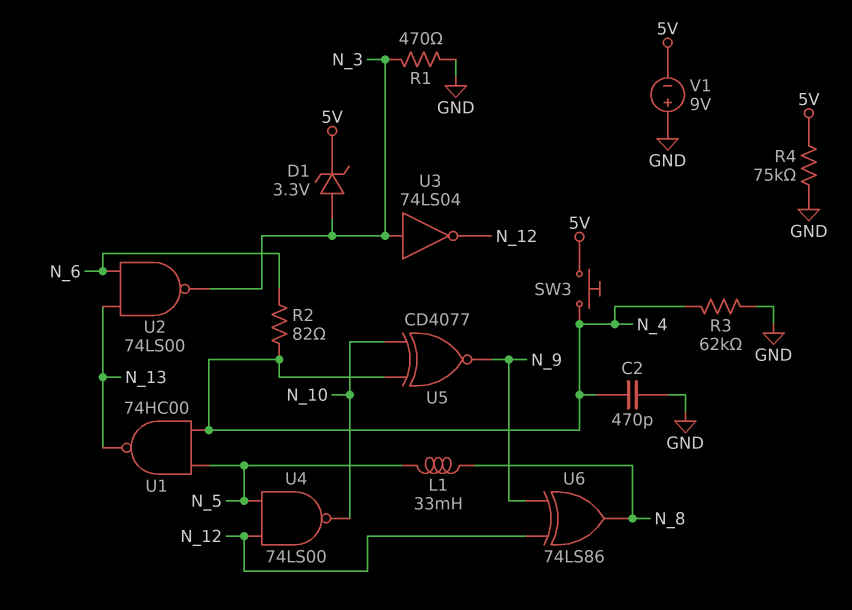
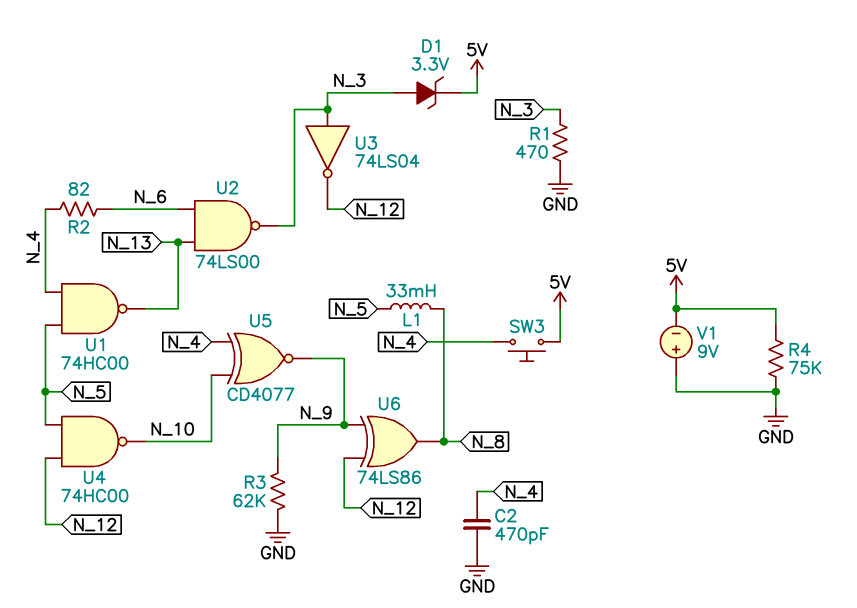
R3: 62k (GND, N_4) -> 62k (GND, N_9)
U4: NAND 74LS00 (in N_5, in N_12, out N_10) -> NAND 74HC00 (in N_5, in N_12, out N_10)

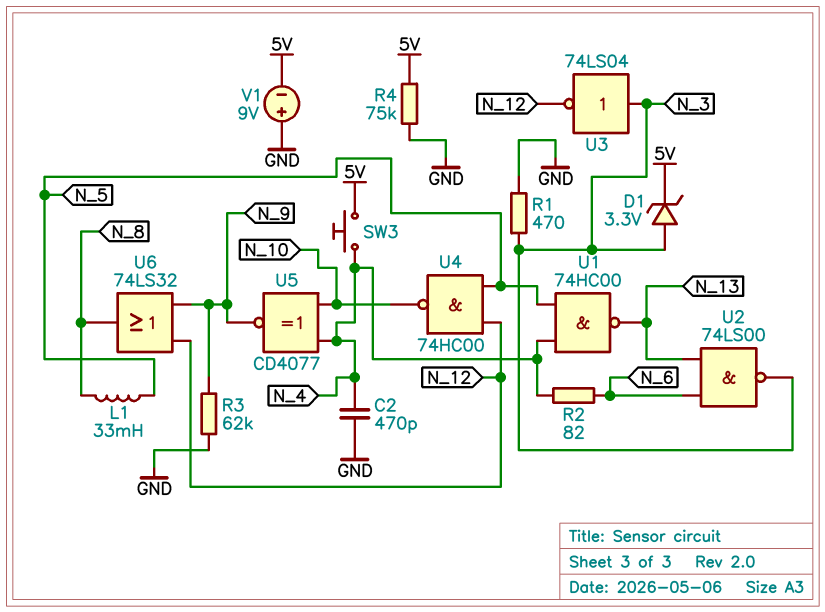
U6: XOR 74LS86 (in N_9, in N_12, out N_8) -> OR 74LS32 (in N_9, in N_12, out N_8)

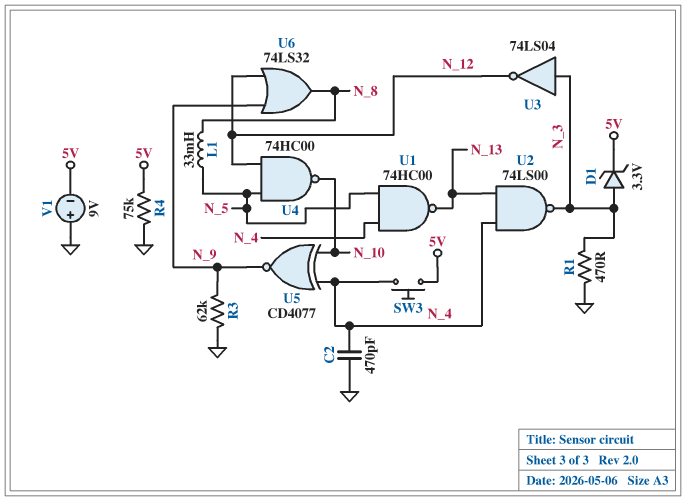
R2: 82 (N_4, N_6) -> none
U2: NAND 74LS00 (in N_6, in N_13, out N_3) -> NAND 74LS00 (in N_4, in N_13, out N_3)

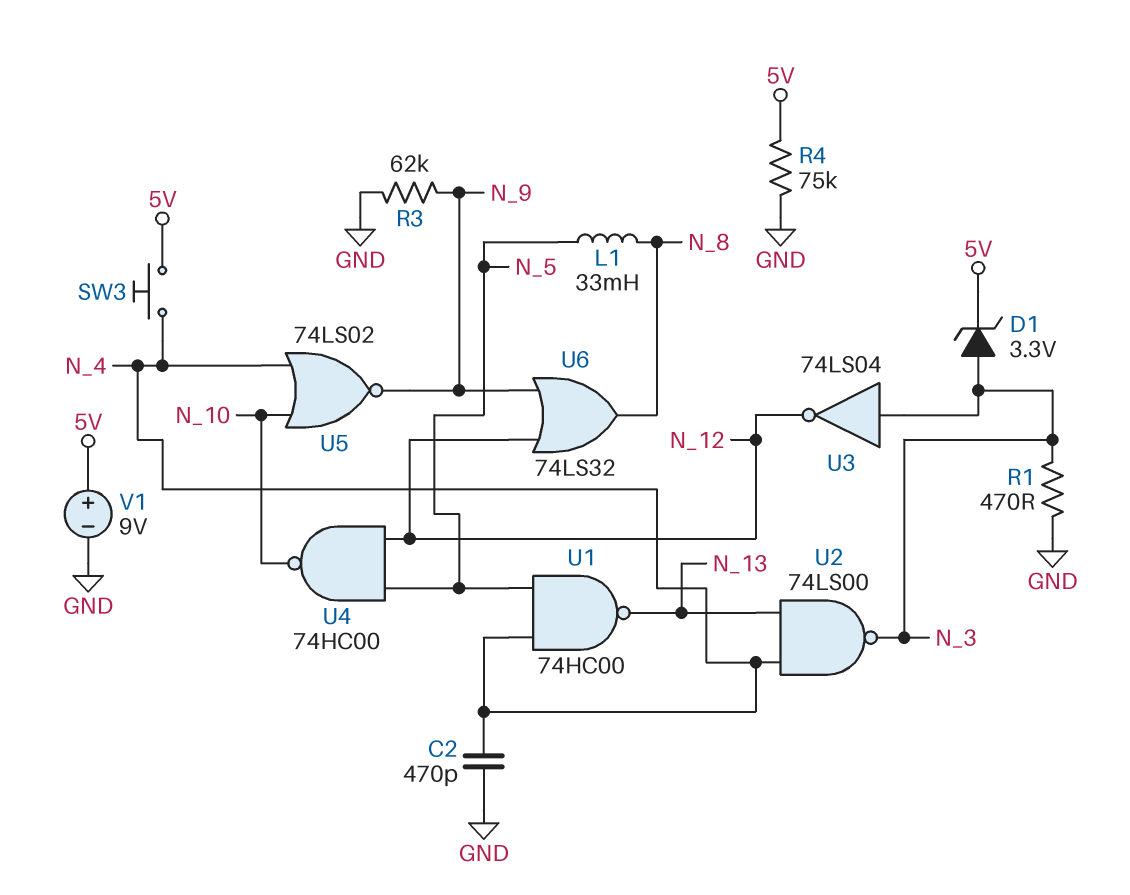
U5: XNOR CD4077 (in N_4, in N_10, out N_9) -> NOR 74LS02 (in N_4, in N_10, out N_9)
V1: 9V (plus GND, minus 5V) -> 9V (plus 5V, minus GND)

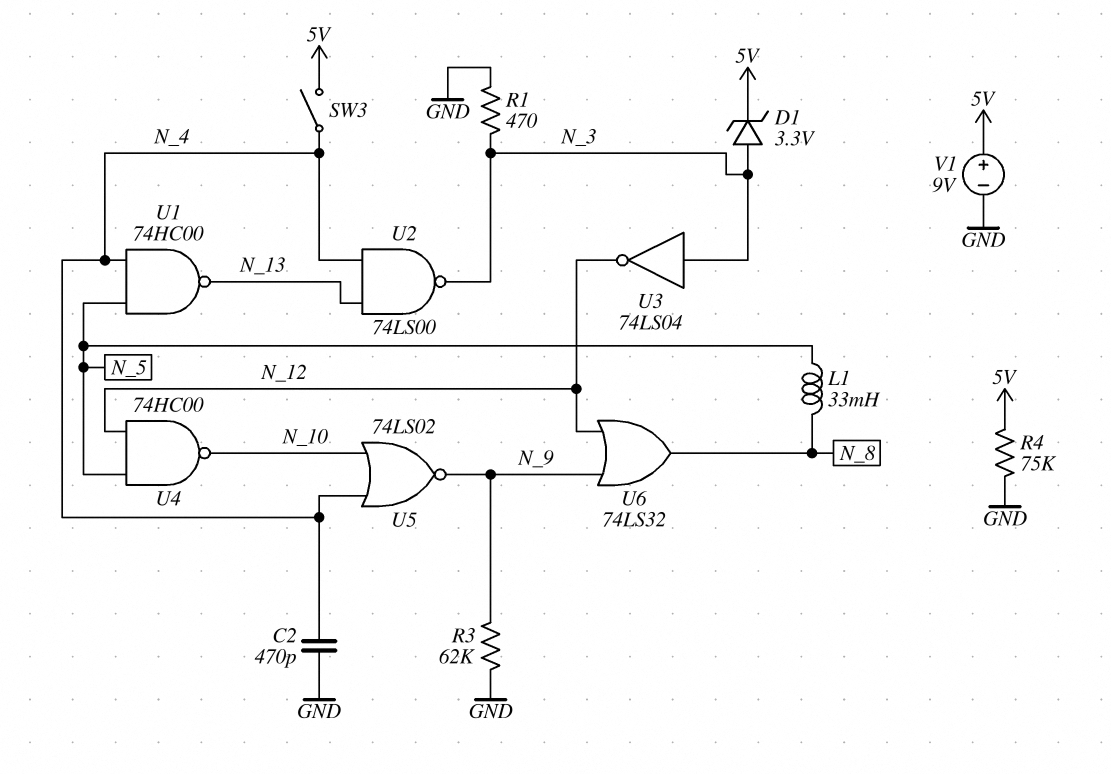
SW3: button (5V, N_4) -> switch (5V, N_4)

